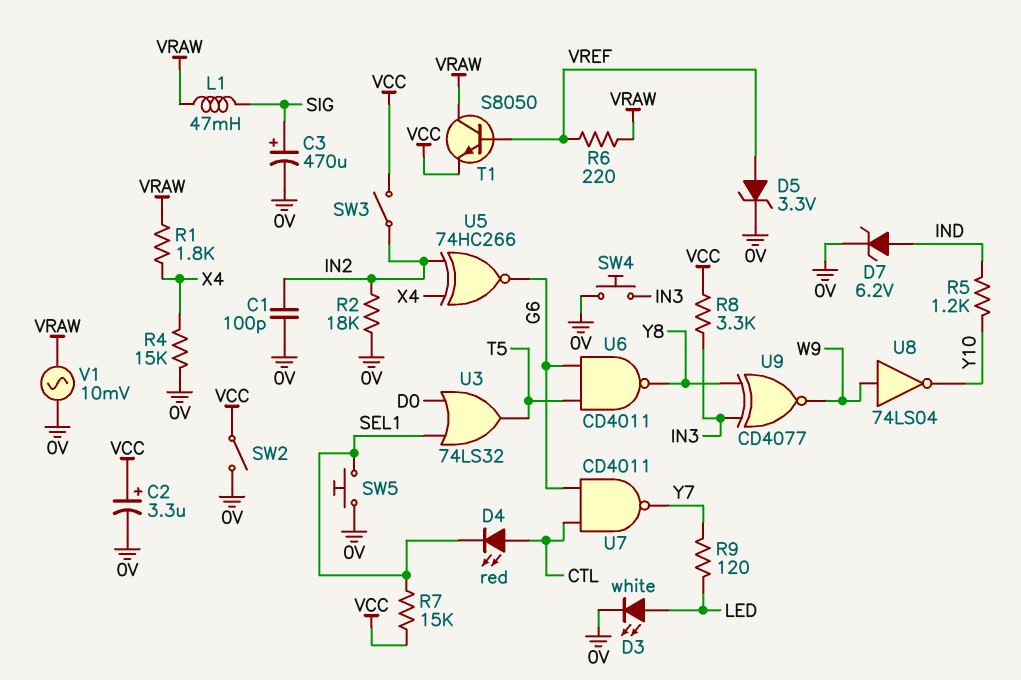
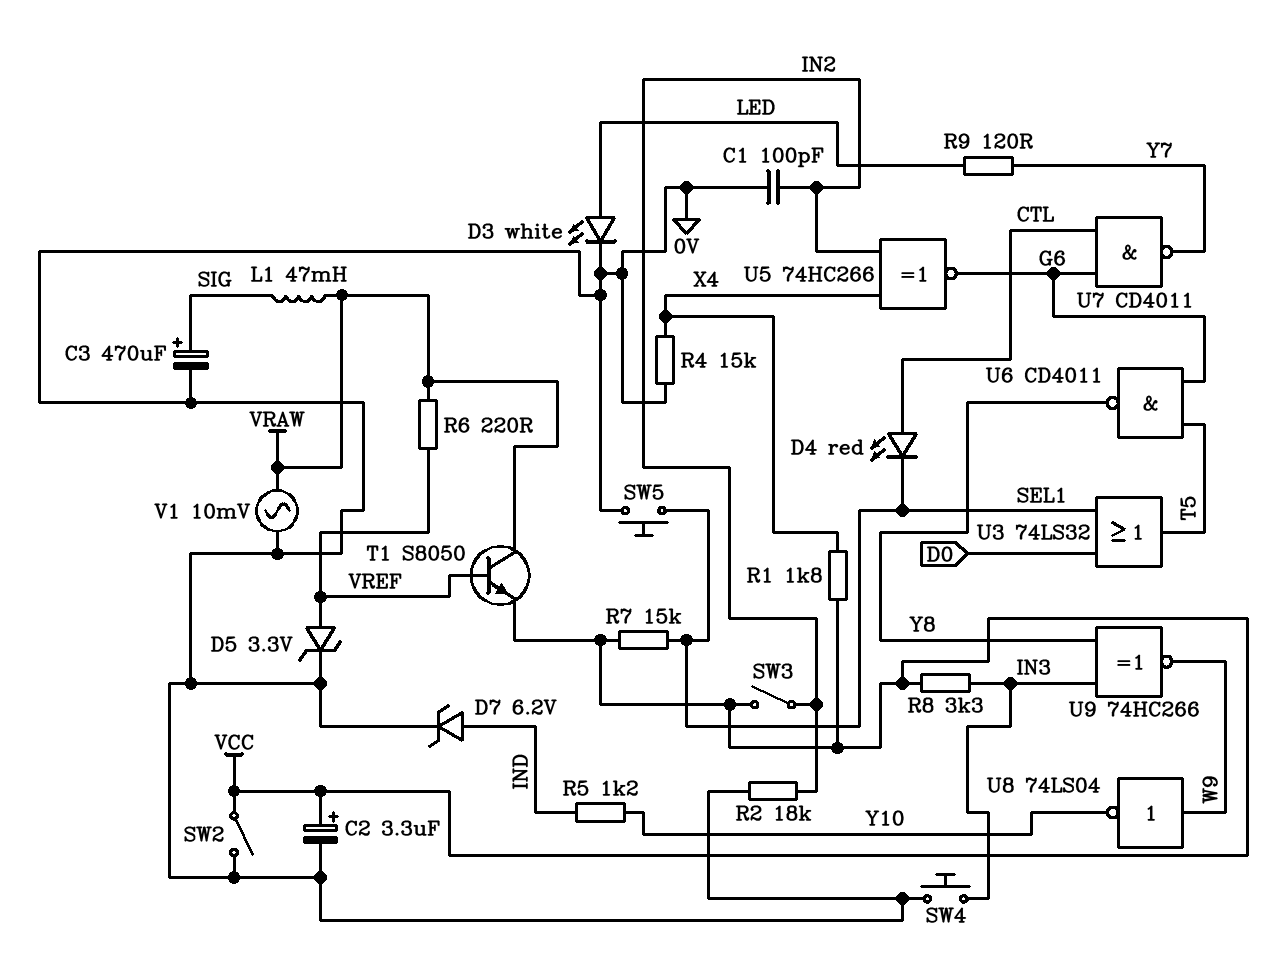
R1: 1.8k (VRAW, X4) -> 1.8k (VCC, X4)
U9: XNOR CD4077 (in IN3, in Y8, out W9) -> XNOR 74HC266 (in IN3, in Y8, out W9)

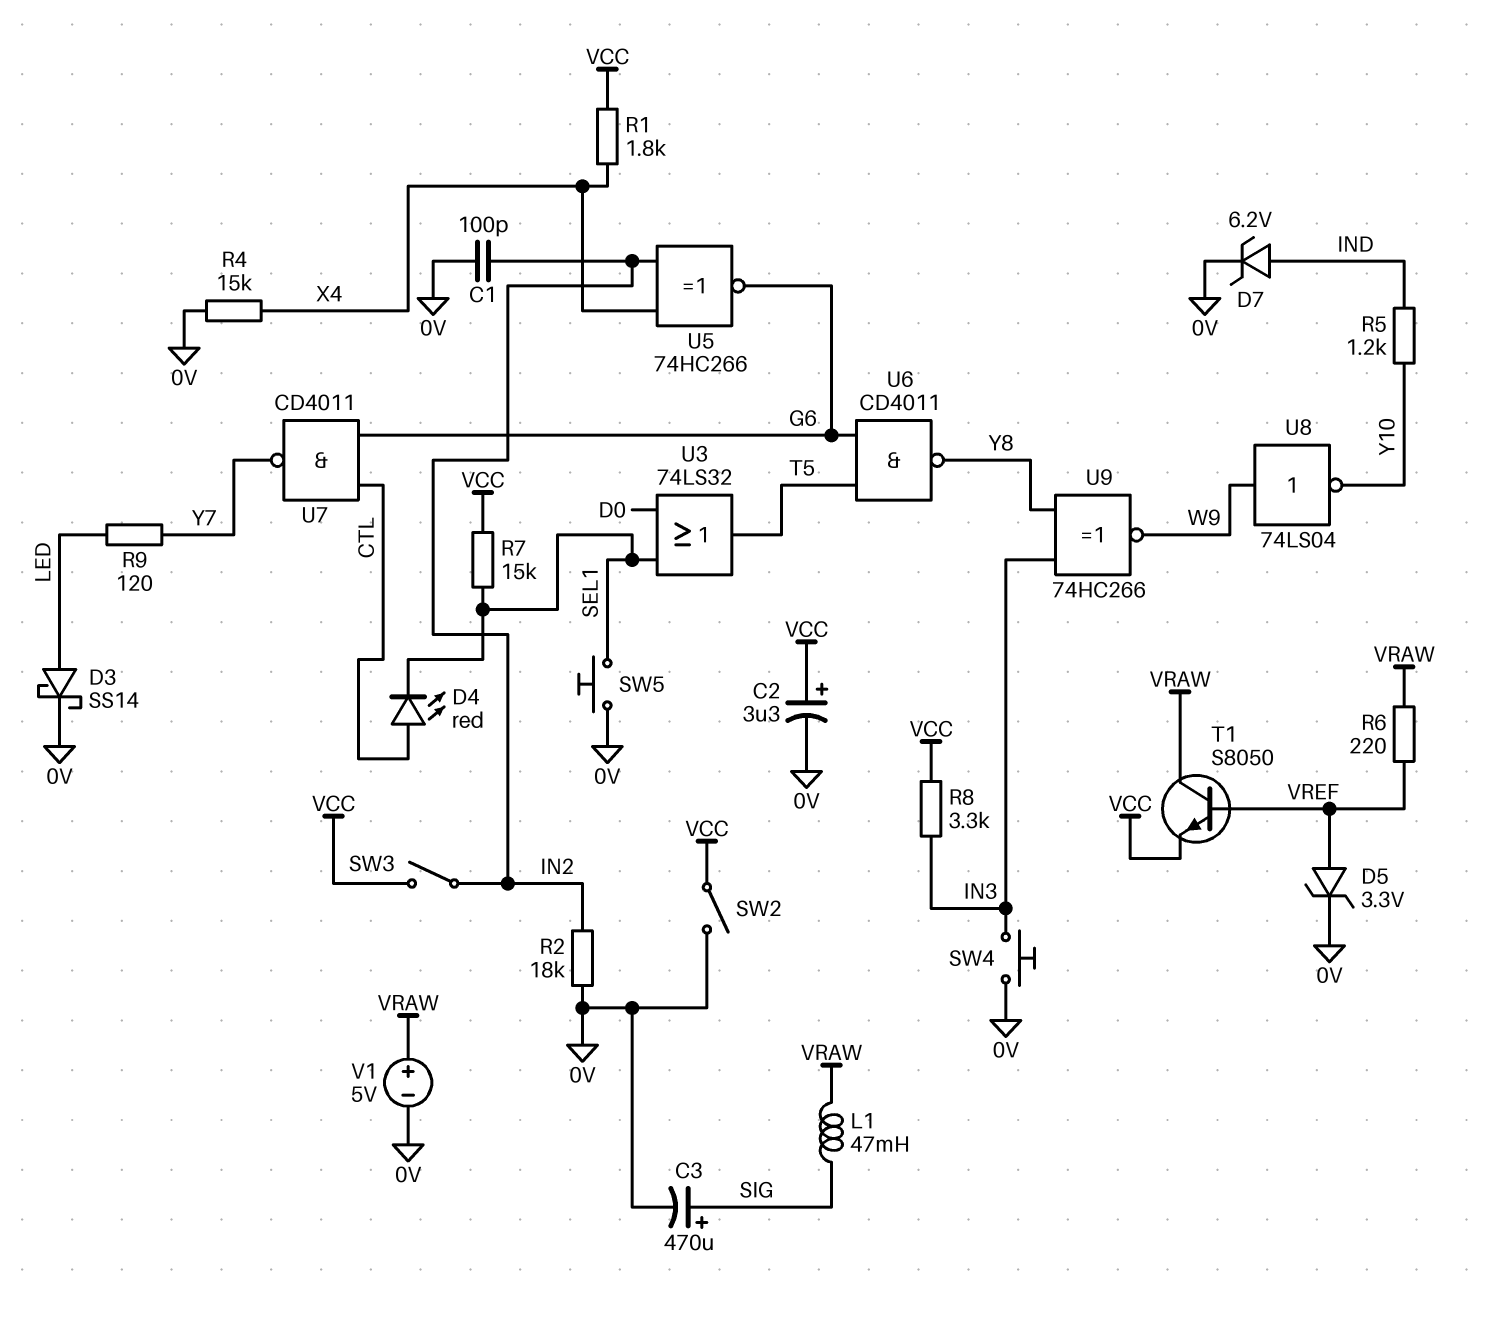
D3: LED white (A LED, K 0V) -> schottky SS14 (A LED, K 0V)
V1: AC 10mV (0V, VRAW) -> 5V (plus VRAW, minus 0V)

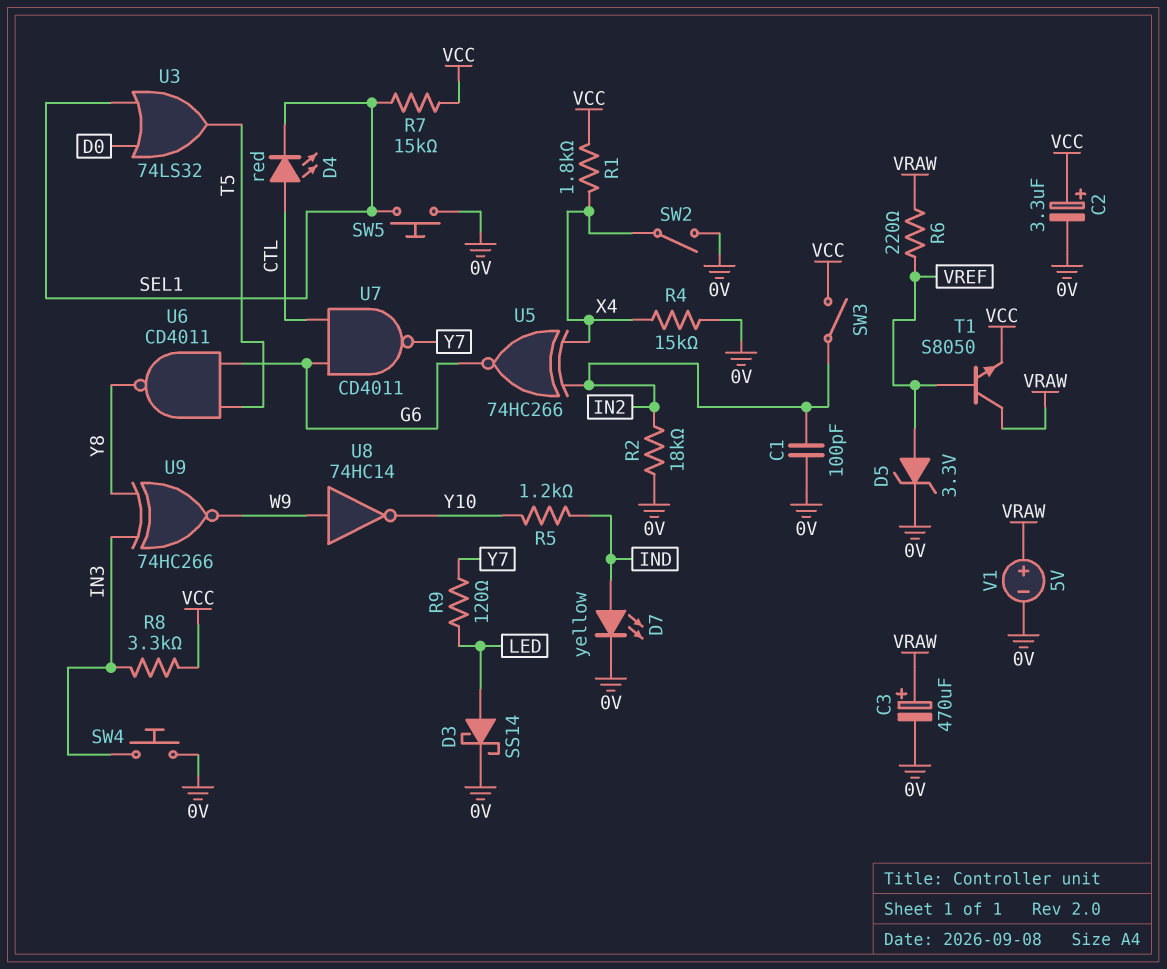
C3: 470uF (plus SIG, minus 0V) -> 470uF (plus VRAW, minus 0V)
D7: zener 6.2V (A IND, K 0V) -> LED yellow (A IND, K 0V)
L1: 47mH (SIG, VRAW) -> none
SW2: switch (0V, VCC) -> switch (0V, X4)
U8: NOT 74LS04 (in W9, out Y10) -> NOT 74HC14 (in W9, out Y10)

